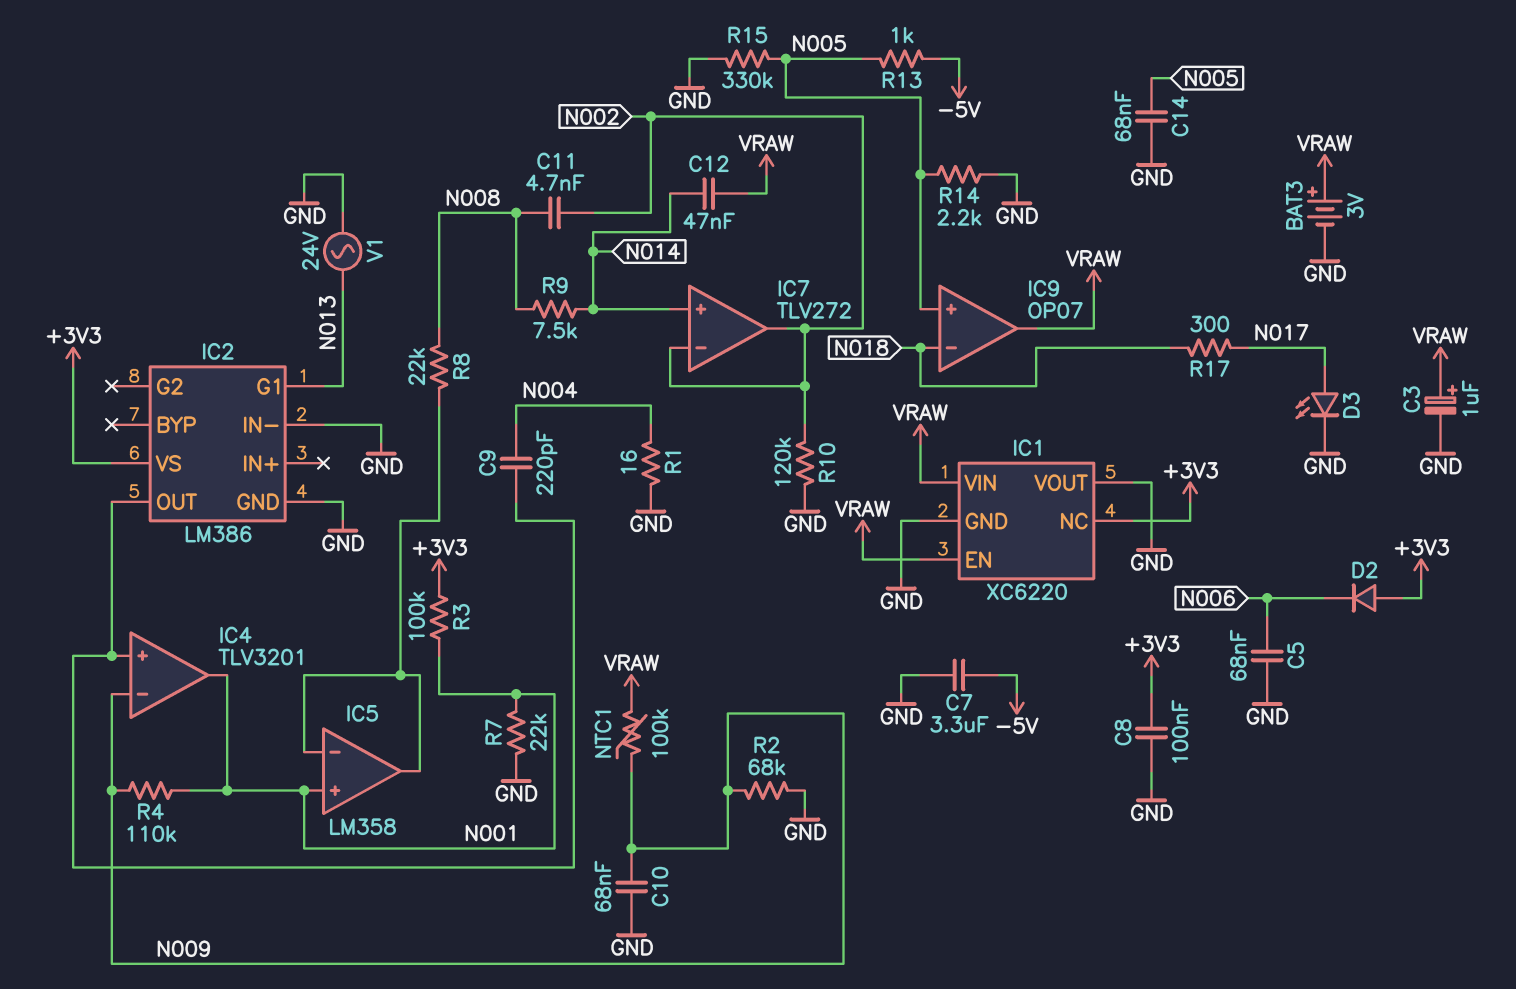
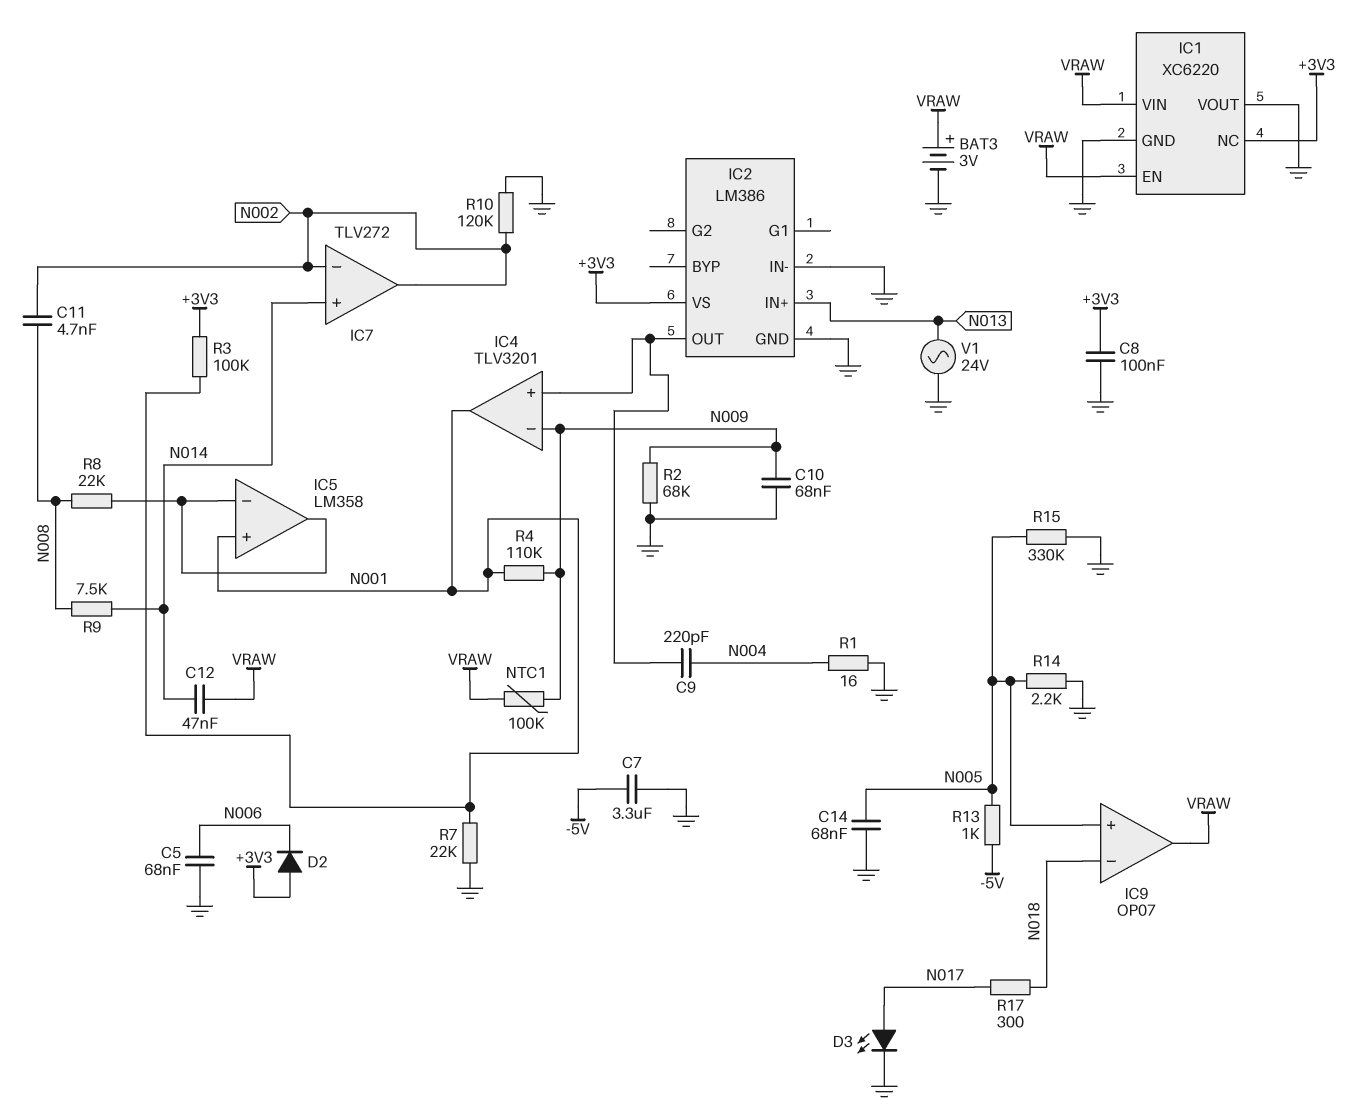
C3: 1uF (plus VRAW, minus GND) -> none
IC2 pin G1: N013 -> none
IC2 pin IN+: none -> N013

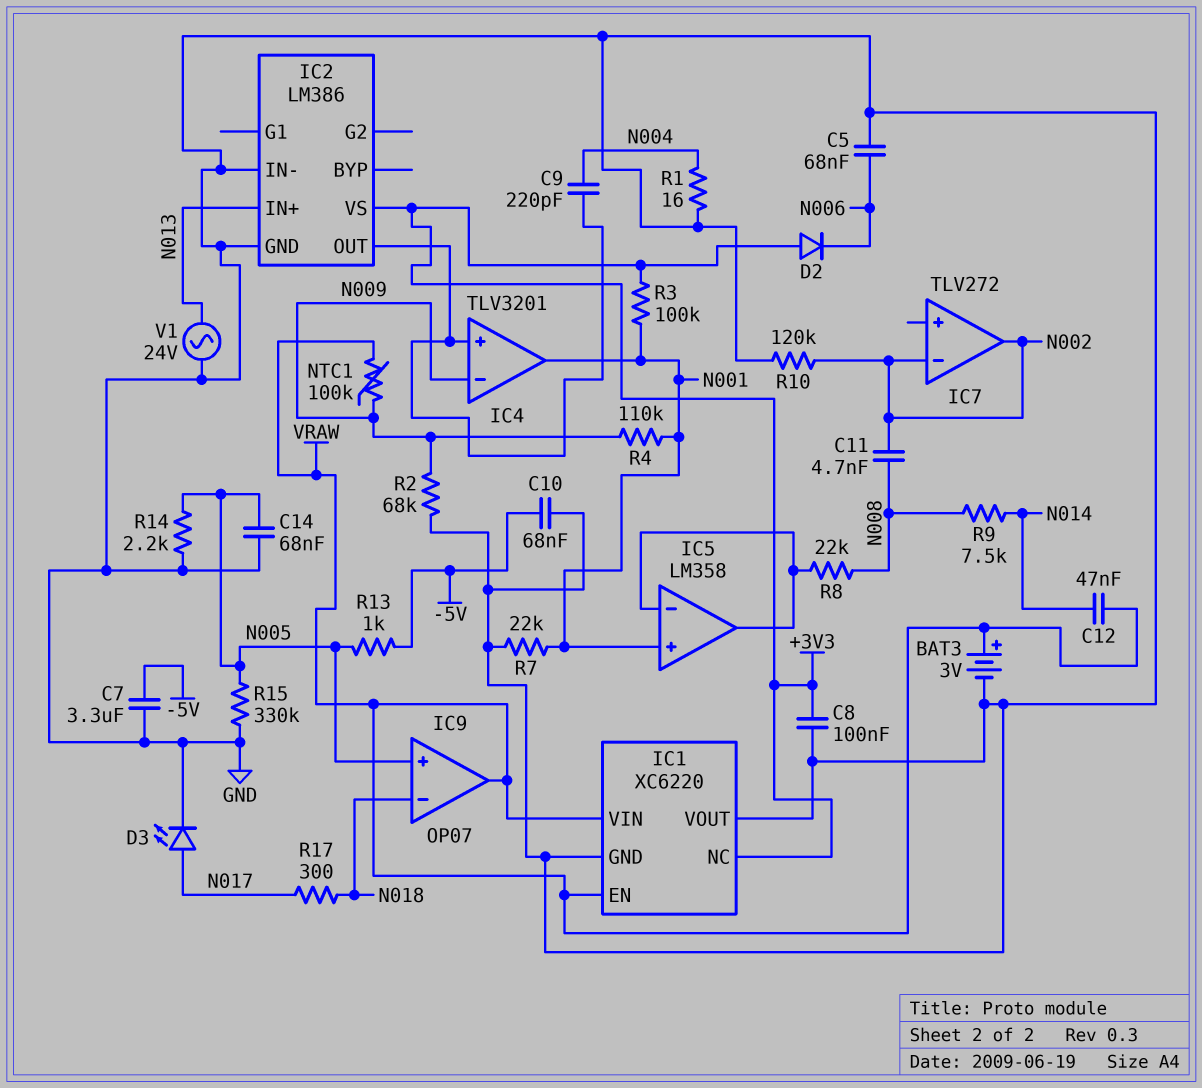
C10: 68nF (GND, N009) -> 68nF (-5V, GND)
IC7 pin in+: N014 -> none

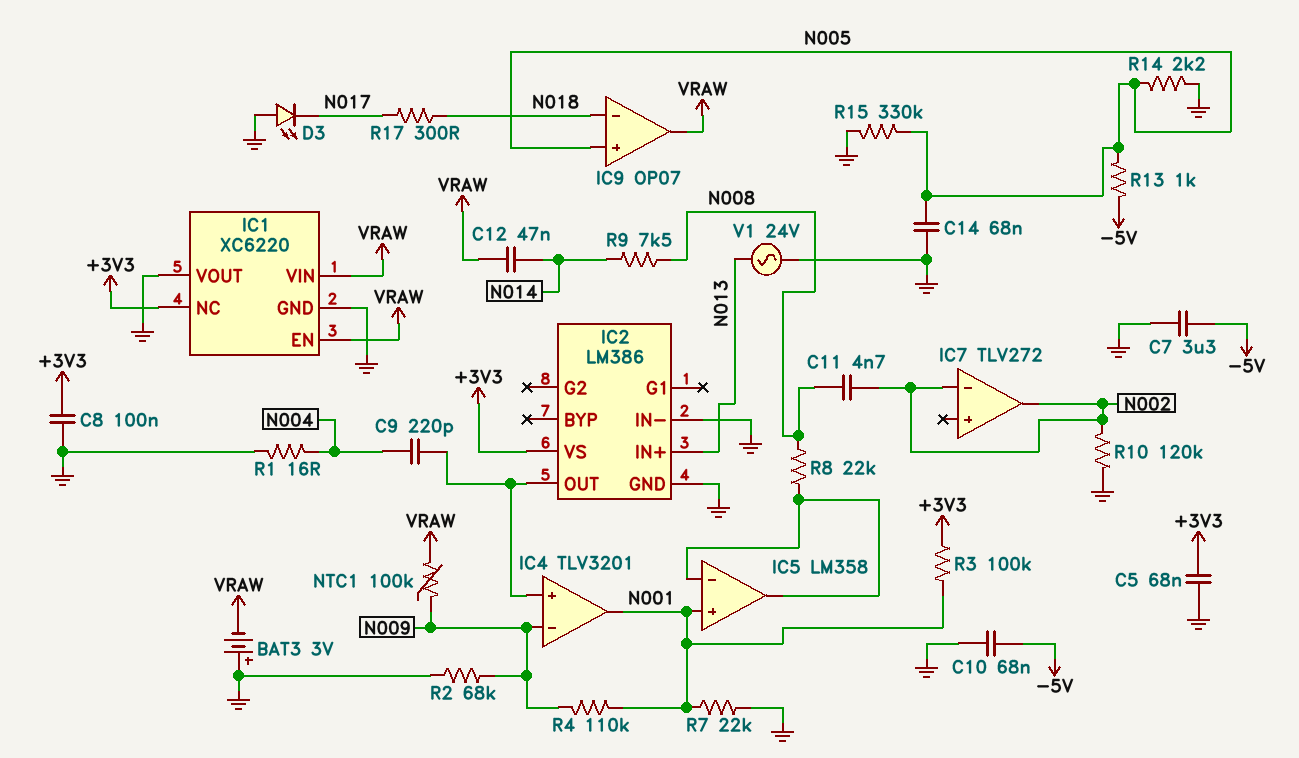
BAT3: 3V (plus VRAW, minus GND) -> 3V (plus GND, minus VRAW)
C5: 68nF (GND, N006) -> 68nF (+3V3, GND)
D2: diode (A +3V3, K N006) -> none
D3: LED (A N017, K GND) -> LED (A GND, K N017)

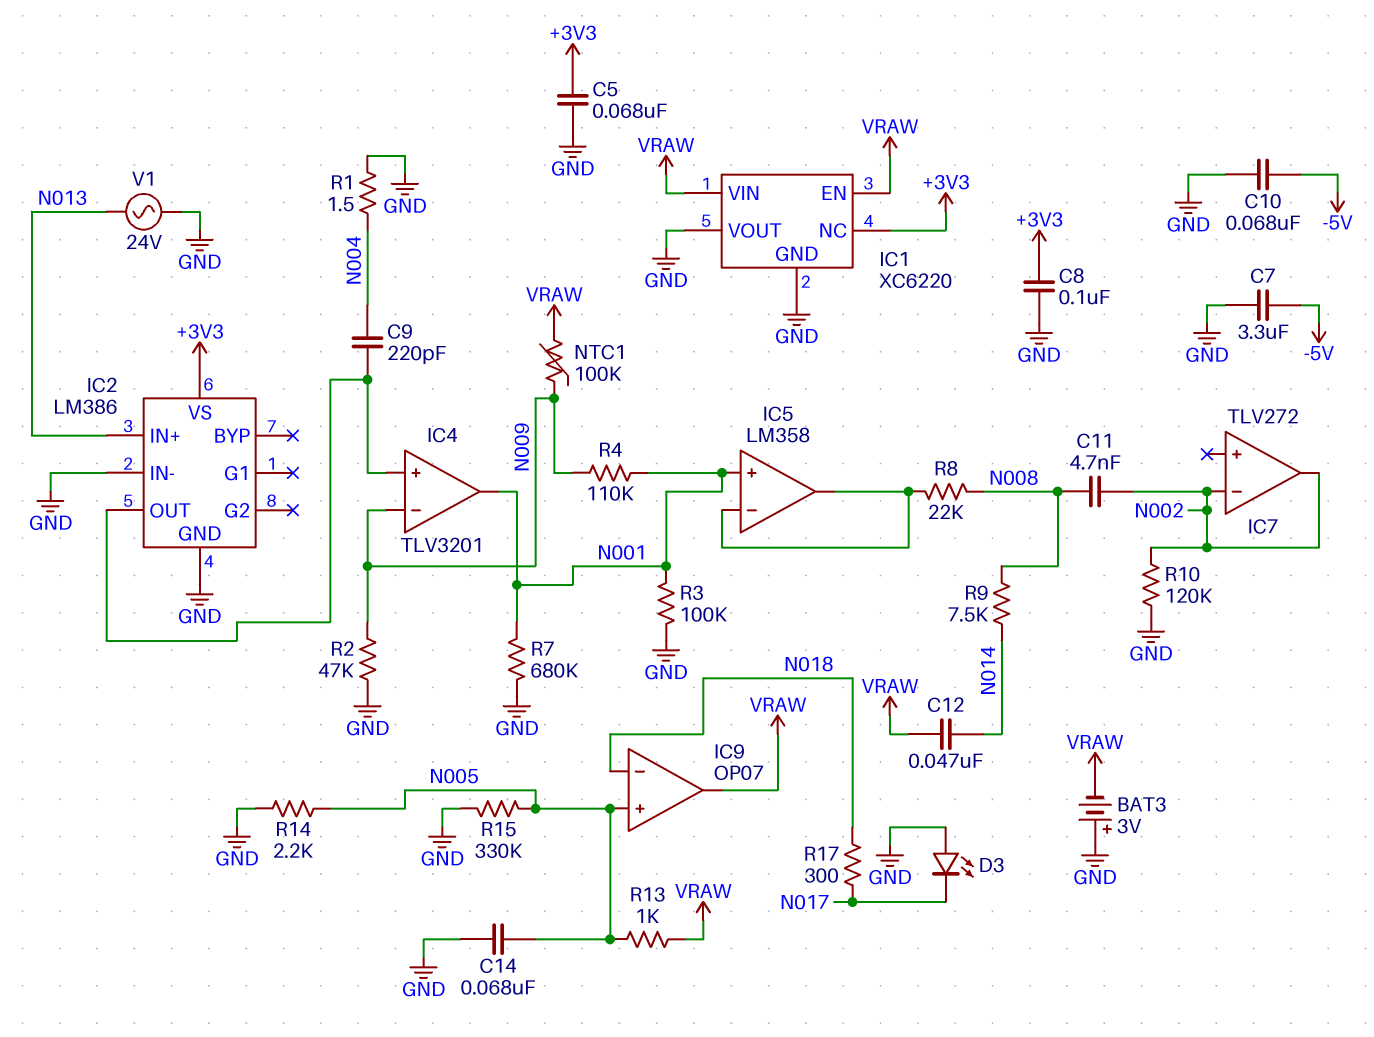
R1: 16 (GND, N004) -> 1.5 (GND, N004)
R2: 68k (GND, N009) -> 47k (GND, N009)
R3: 100k (+3V3, N001) -> 100k (GND, N001)
R7: 22k (GND, N001) -> 680k (GND, N001)
R13: 1k (-5V, N005) -> 1k (N005, VRAW)

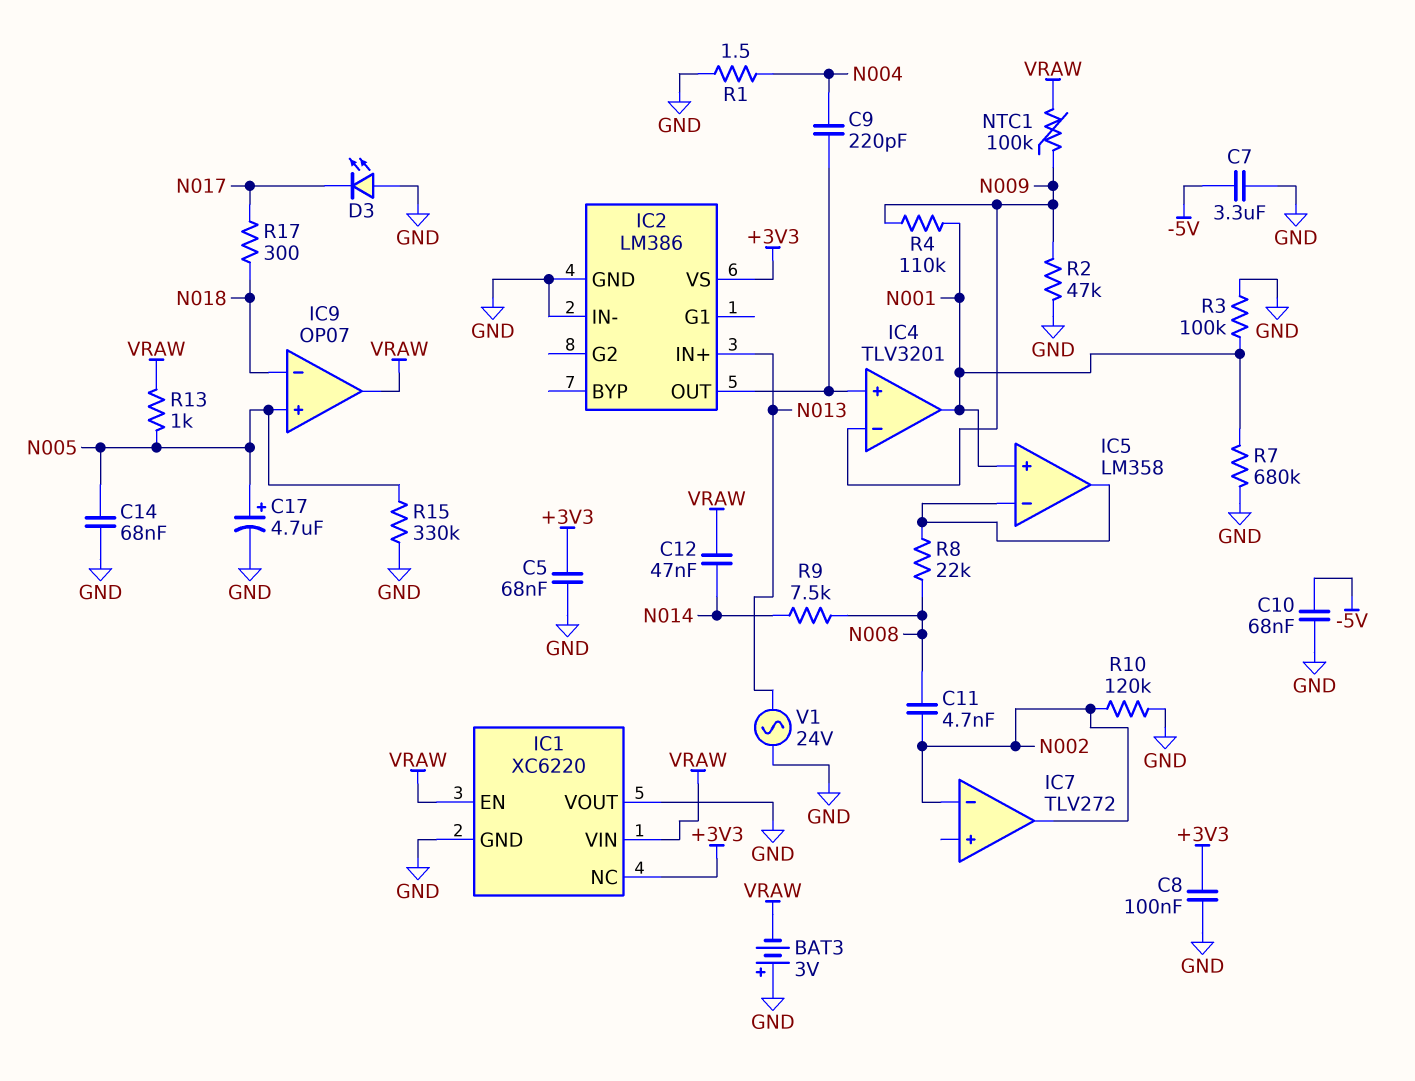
C17: none -> 4.7uF (plus N005, minus GND)
R14: 2.2k (GND, N005) -> none

